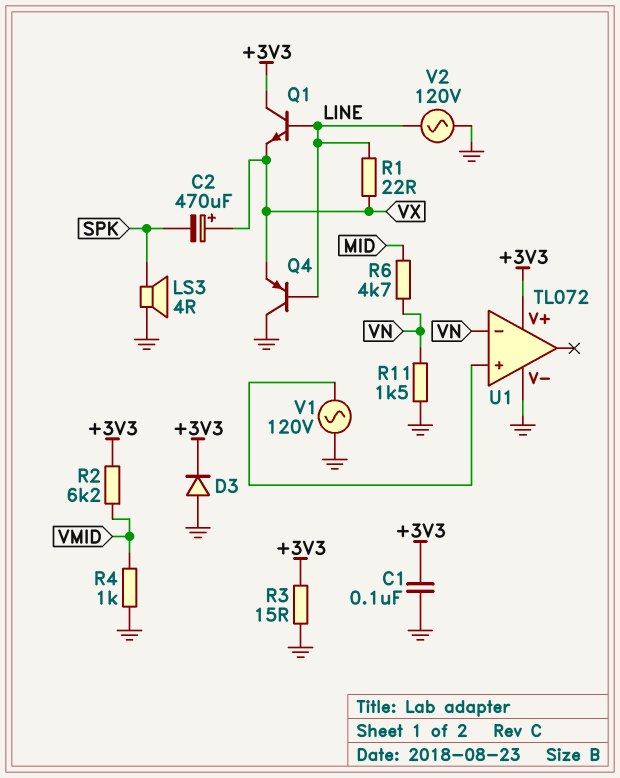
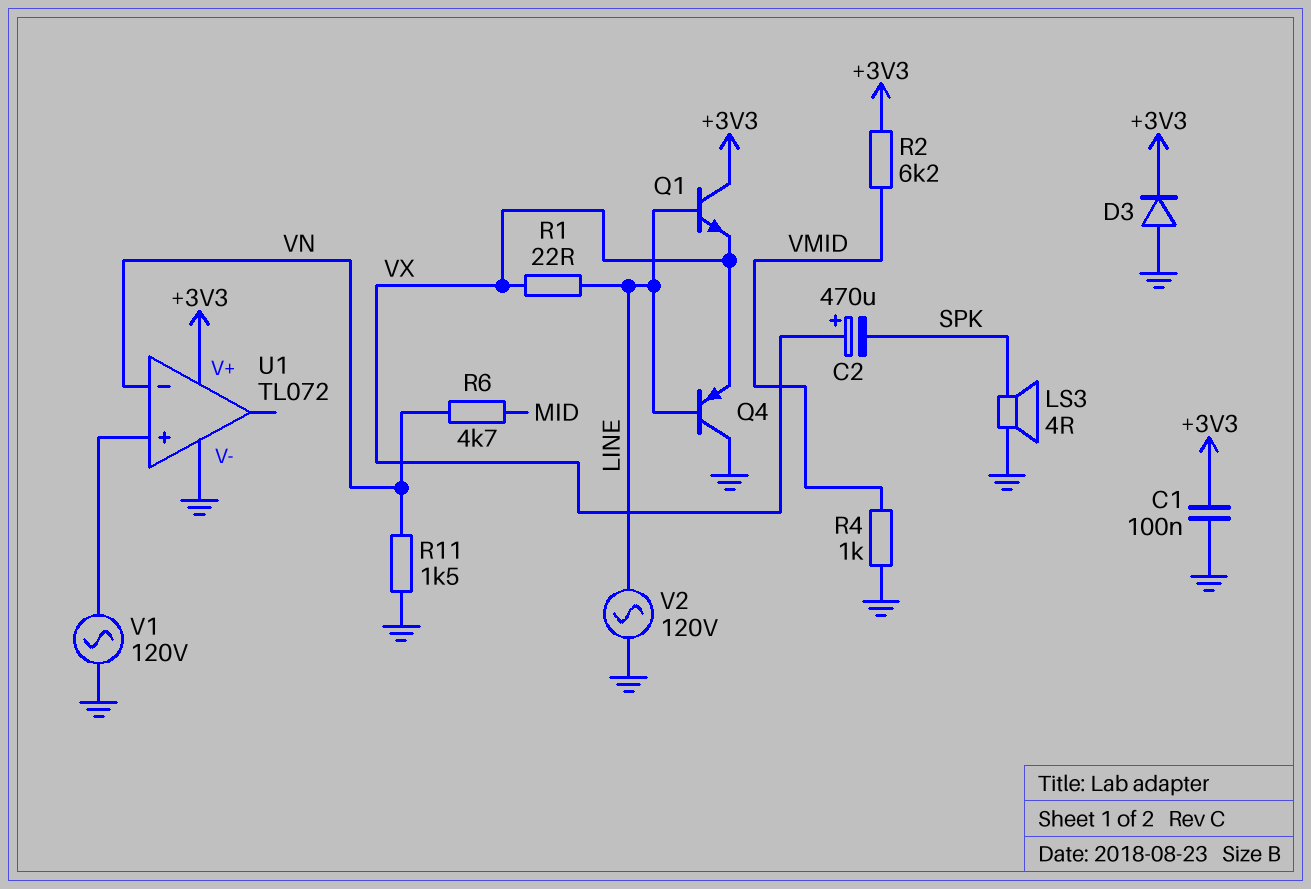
R3: 15 (+3V3, GND) -> none

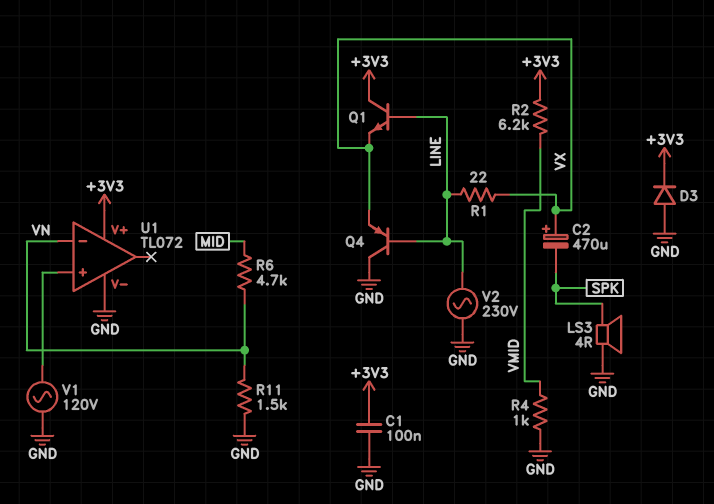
V2: AC 120V (GND, LINE) -> AC 230V (GND, LINE)

